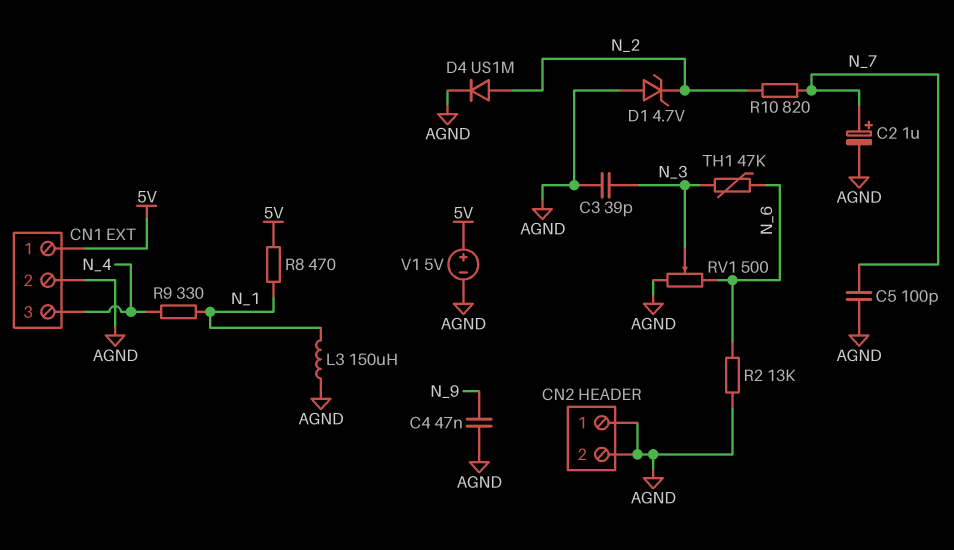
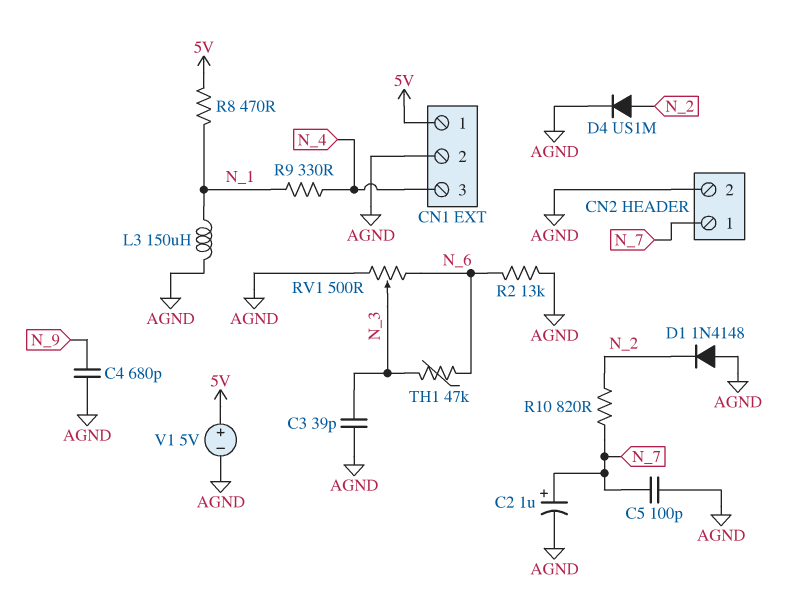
C4: 47nF (AGND, N_9) -> 680pF (AGND, N_9)
CN2 pin 1: AGND -> N_7
D1: zener 4.7V (A AGND, K N_2) -> diode 1N4148 (A AGND, K N_2)

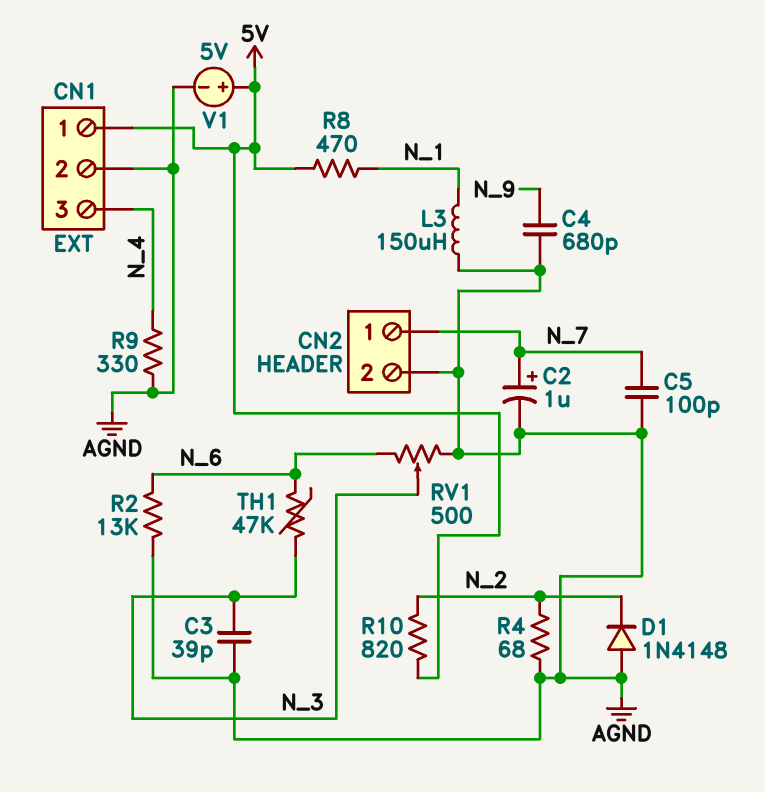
D4: diode US1M (A N_2, K AGND) -> none
R4: none -> 68 (AGND, N_2)
R9: 330 (N_1, N_4) -> 330 (AGND, N_4)
R10: 820 (N_2, N_7) -> 820 (5V, N_2)

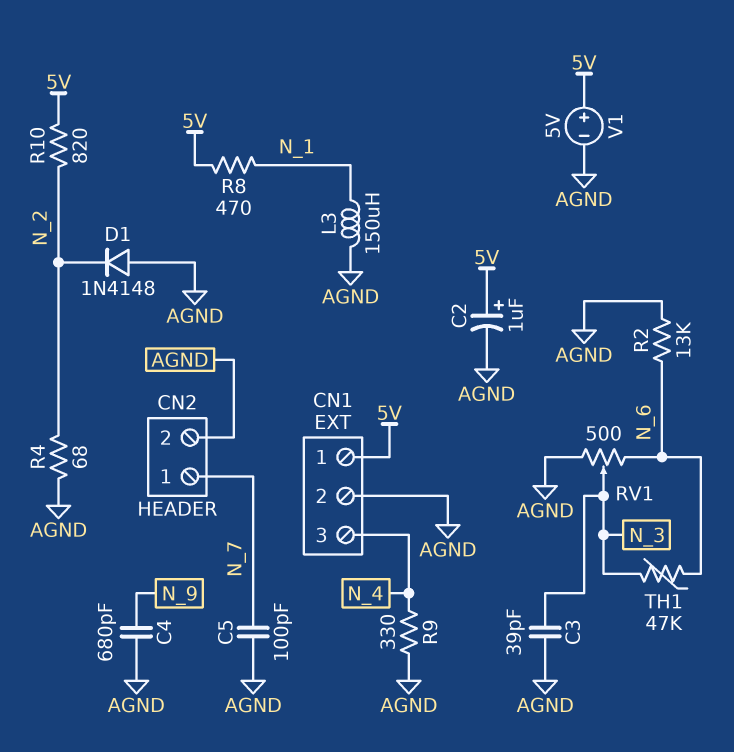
C2: 1uF (plus N_7, minus AGND) -> 1uF (plus 5V, minus AGND)

